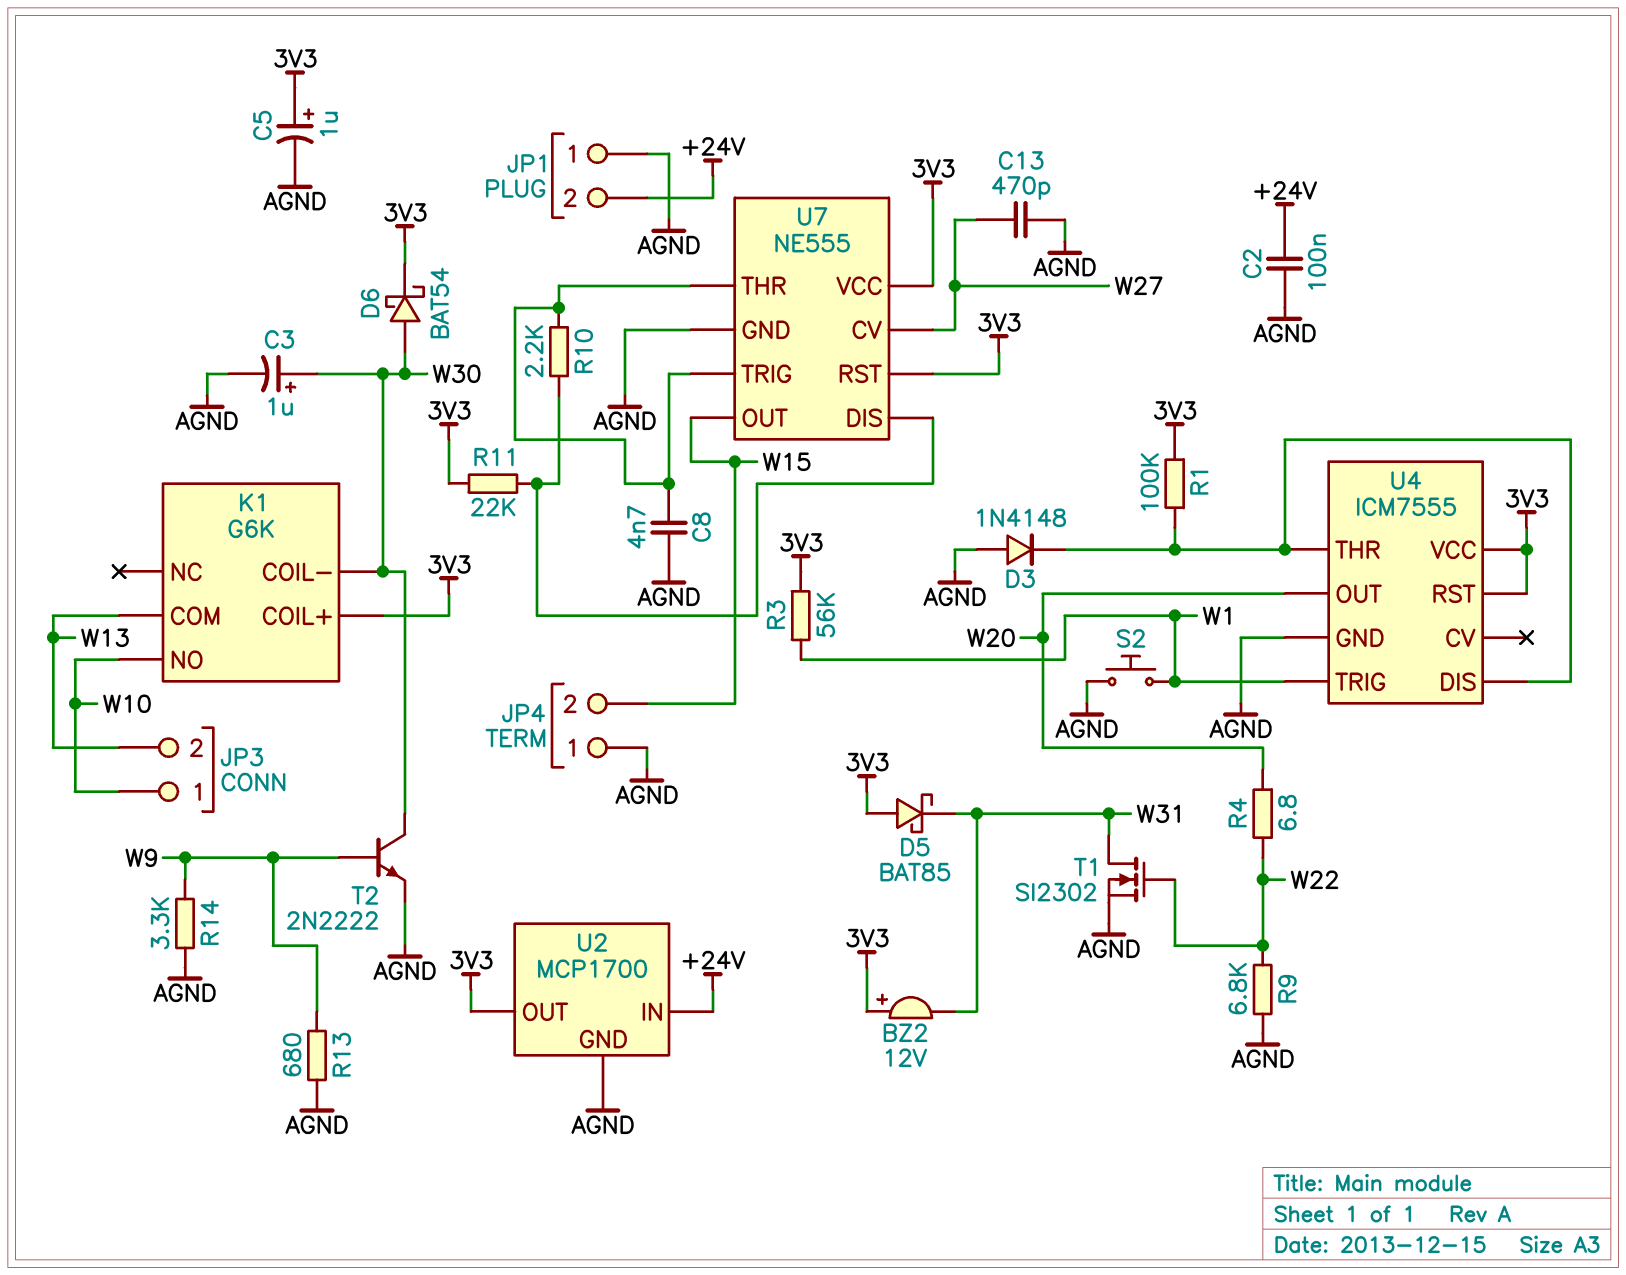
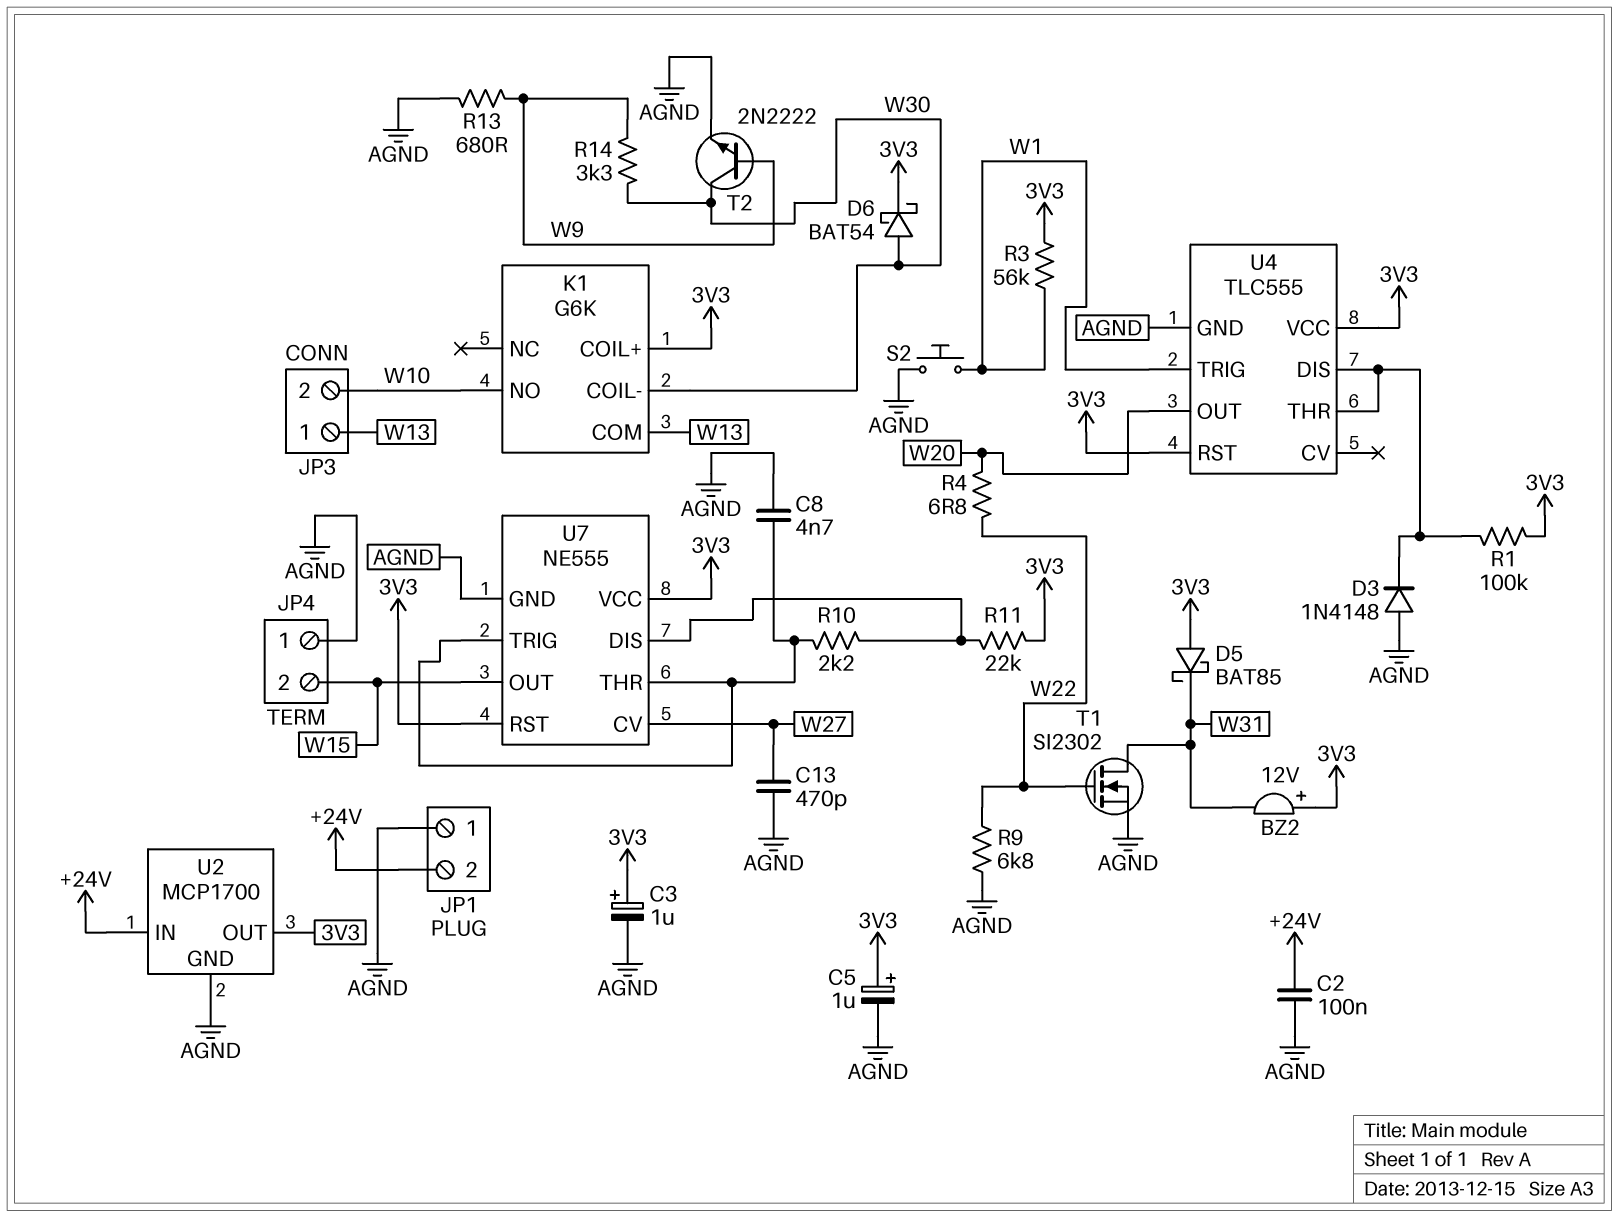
C3: 1uF (plus W30, minus AGND) -> 1uF (plus 3V3, minus AGND)
JP3 pin 1: W10 -> W13
JP3 pin 2: W13 -> W10
R14: 3.3k (AGND, W9) -> 3.3k (W9, W30)
U4: ICM7555 -> TLC555

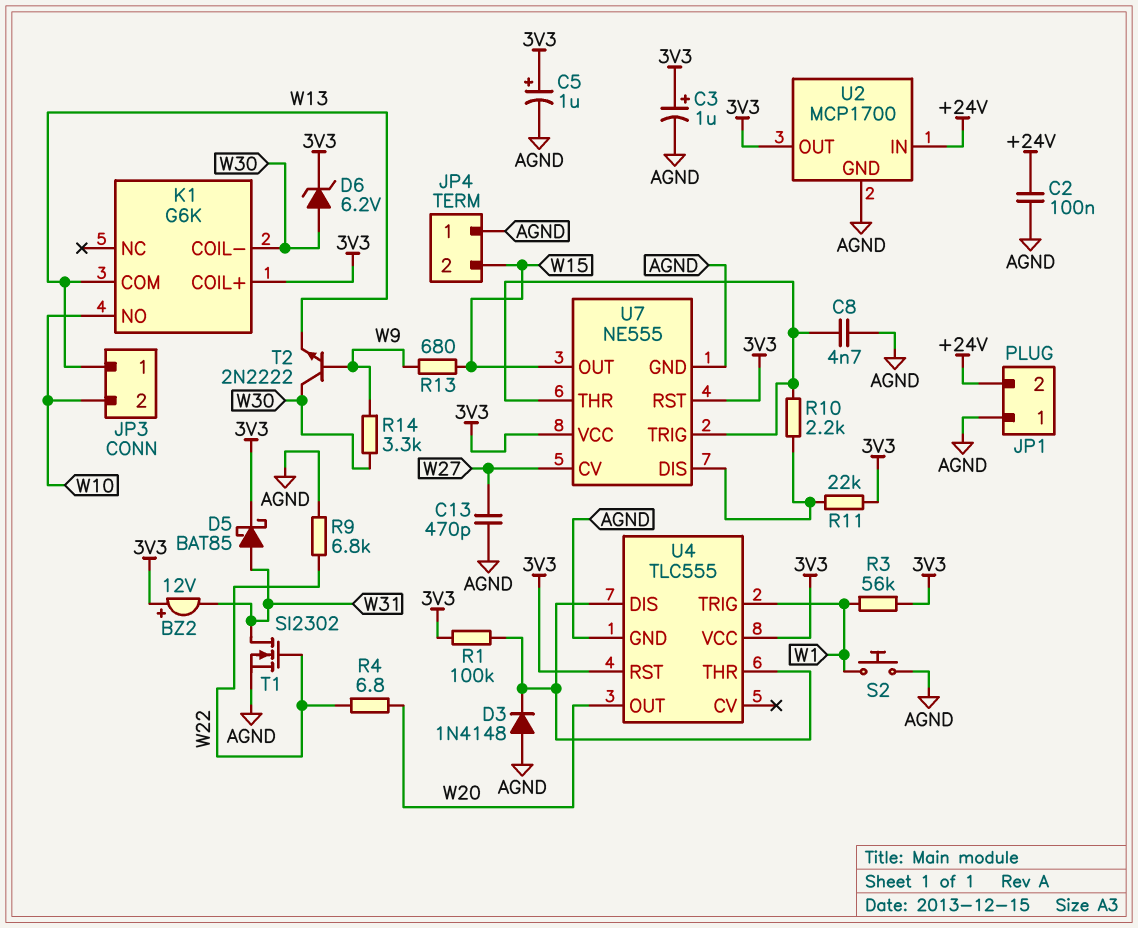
D5: schottky BAT85 (A 3V3, K W31) -> schottky BAT85 (A W31, K 3V3)
D6: schottky BAT54 (A W30, K 3V3) -> zener 6.2V (A W30, K 3V3)
R13: 680 (AGND, W9) -> 680 (W9, W15)
T2: NPN 2N2222 (B W9, C W30, E AGND) -> NPN 2N2222 (B W9, C W30, E W13)

